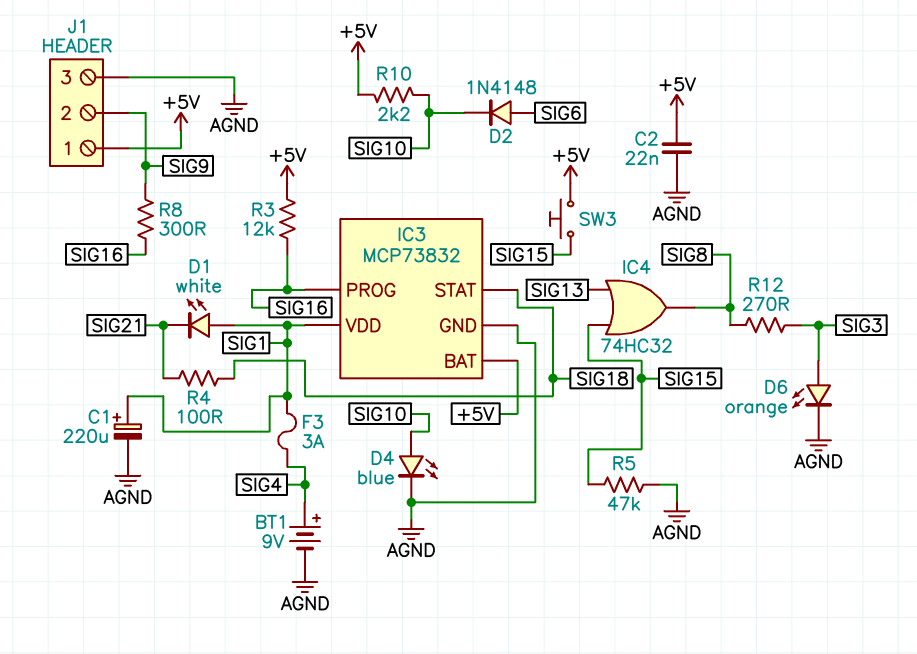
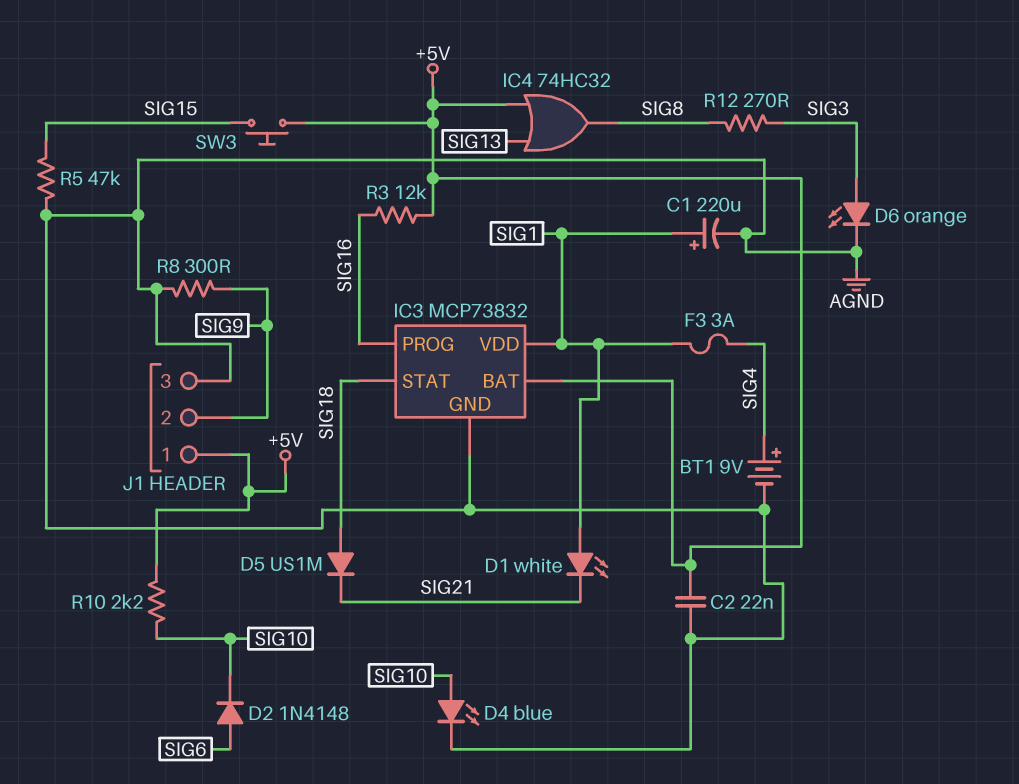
D5: none -> diode US1M (A SIG18, K SIG21)
IC4: OR 74HC32 (in SIG13, in SIG15, out SIG8) -> OR 74HC32 (in +5V, in SIG13, out SIG8)
R4: 100 (SIG18, SIG21) -> none
R8: 300 (SIG9, SIG16) -> 300 (AGND, SIG9)

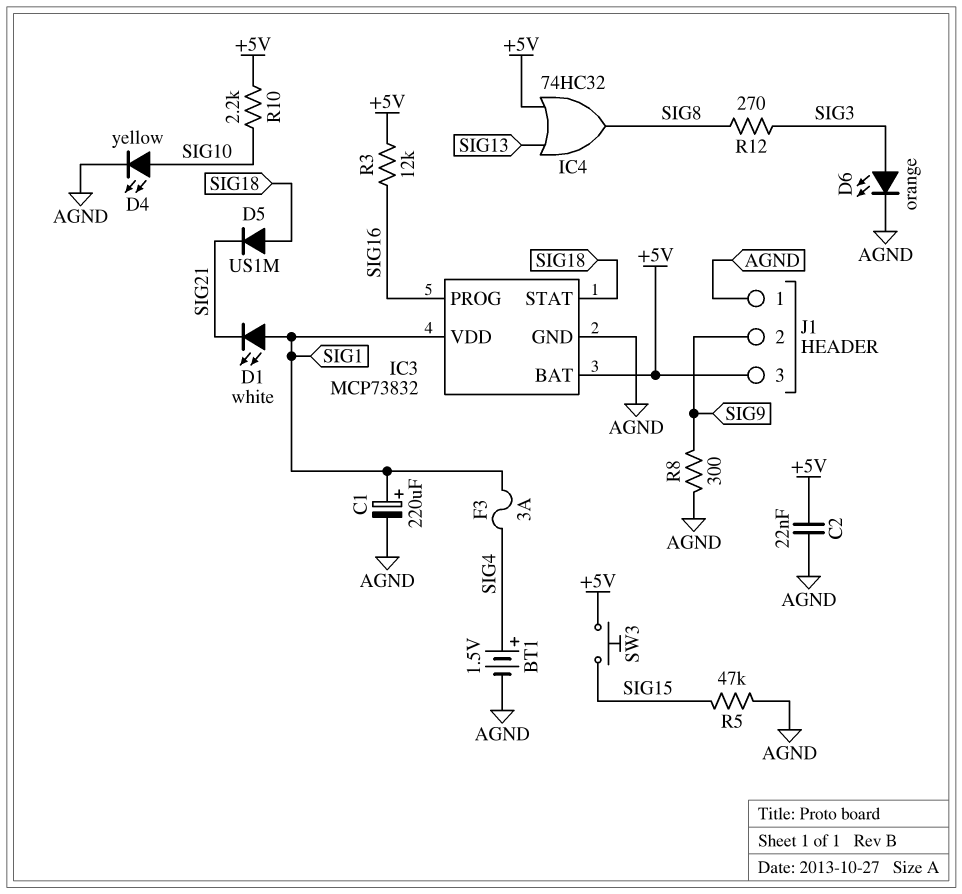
BT1: 9V (plus SIG4, minus AGND) -> 1.5V (plus SIG4, minus AGND)
D2: diode 1N4148 (A SIG6, K SIG10) -> none
D4: LED blue (A SIG10, K AGND) -> LED yellow (A SIG10, K AGND)
J1 pin 1: +5V -> AGND
J1 pin 3: AGND -> +5V

